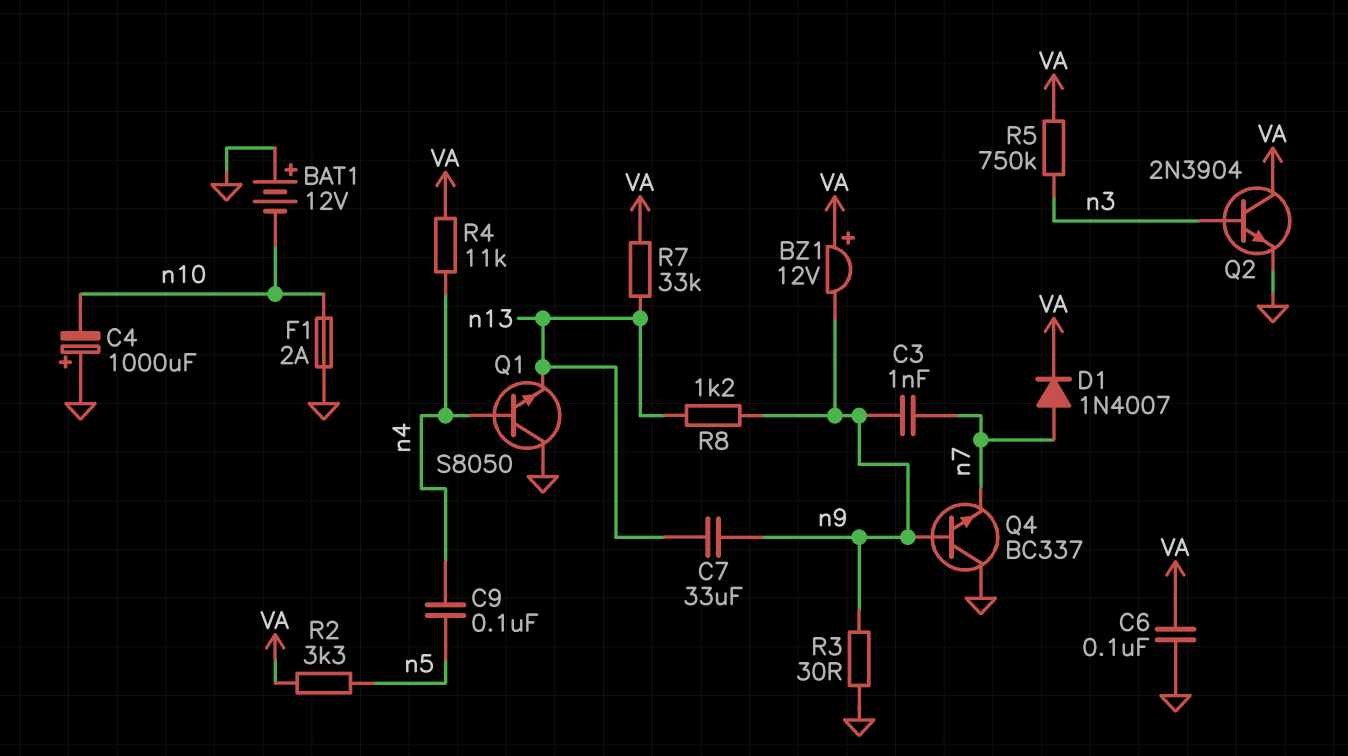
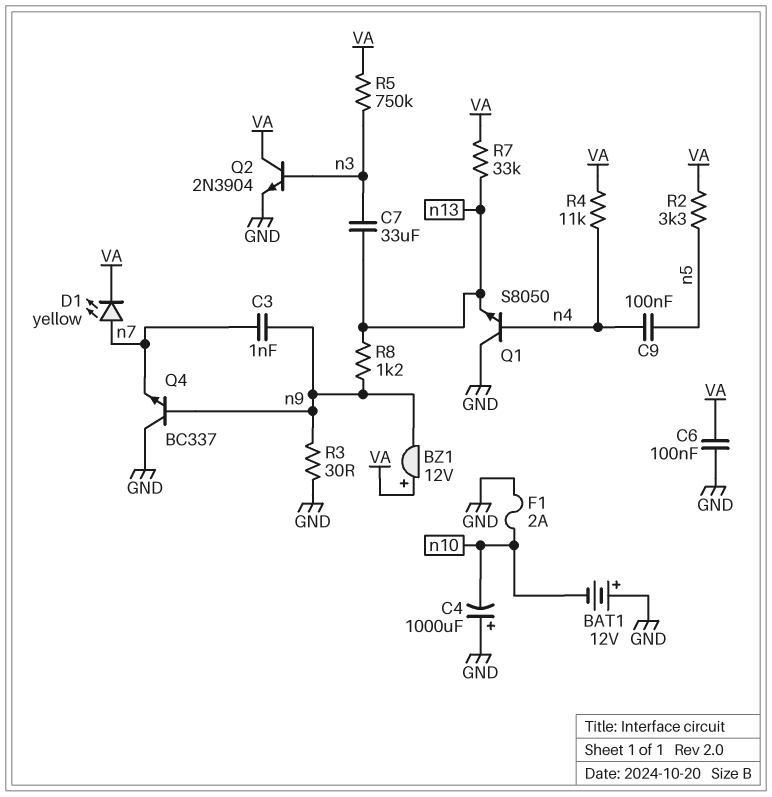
C7: 33uF (n9, n13) -> 33uF (n3, n13)
D1: diode 1N4007 (A n7, K VA) -> LED yellow (A n7, K VA)

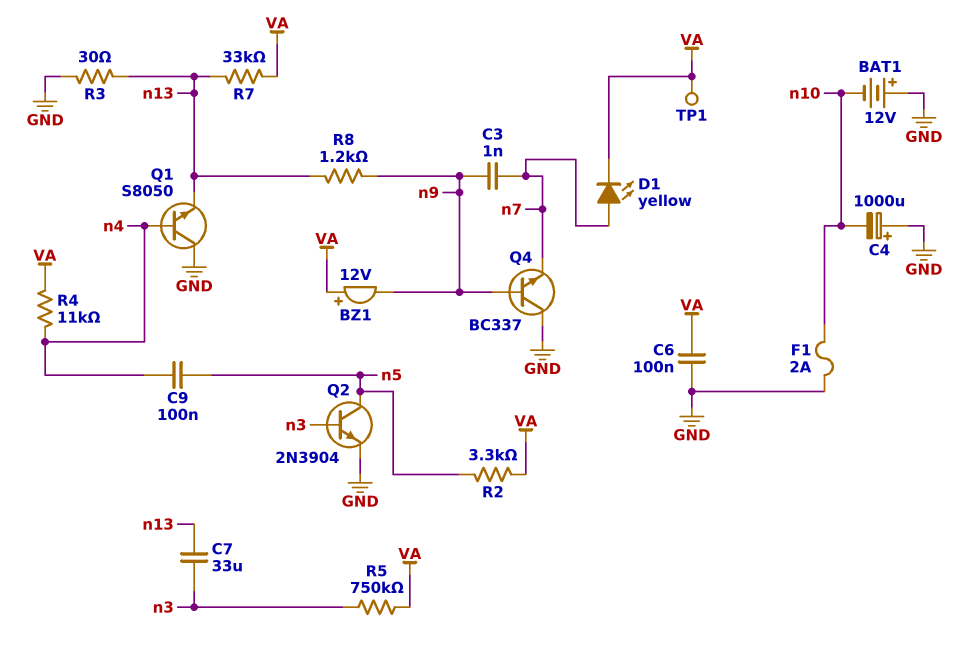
Q2: NPN 2N3904 (B n3, C VA, E GND) -> NPN 2N3904 (B n3, C n5, E GND)
R3: 30 (GND, n9) -> 30 (GND, n13)
TP1: none -> test point (VA)

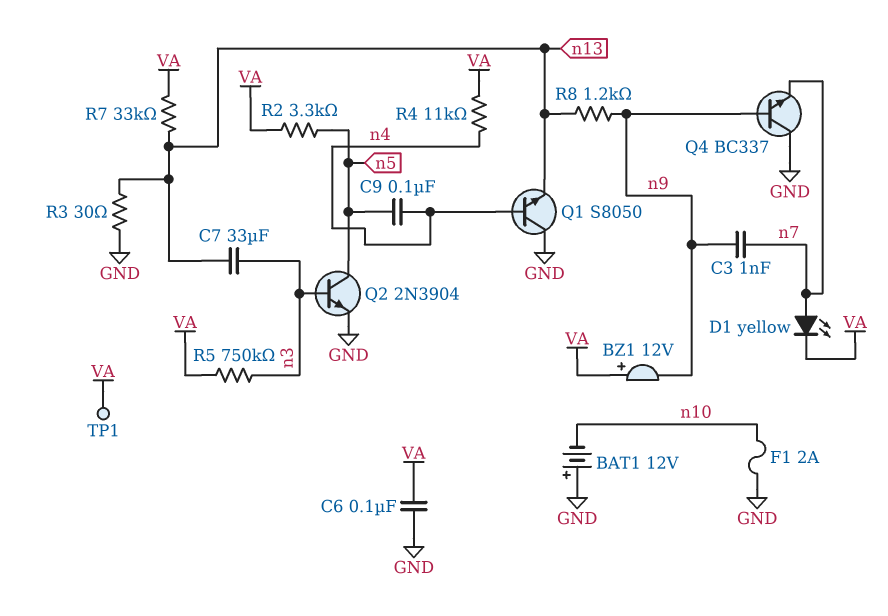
C4: 1000uF (plus GND, minus n10) -> none

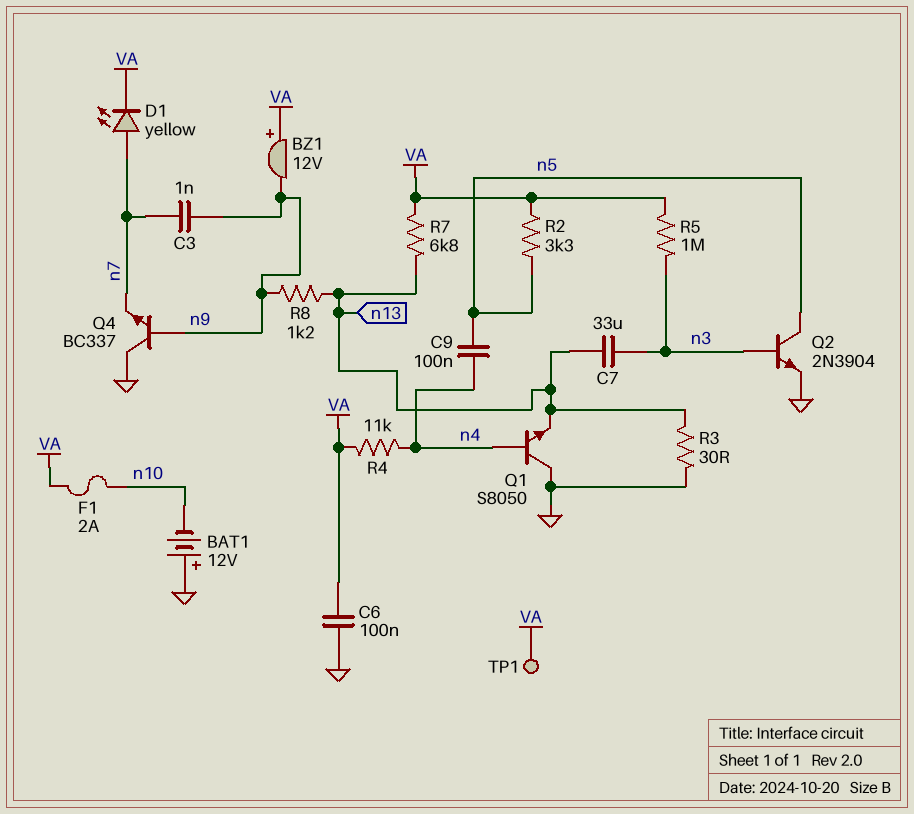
F1: 2A (GND, n10) -> 2A (VA, n10)
R5: 750k (VA, n3) -> 1M (VA, n3)
R7: 33k (VA, n13) -> 6.8k (VA, n13)

